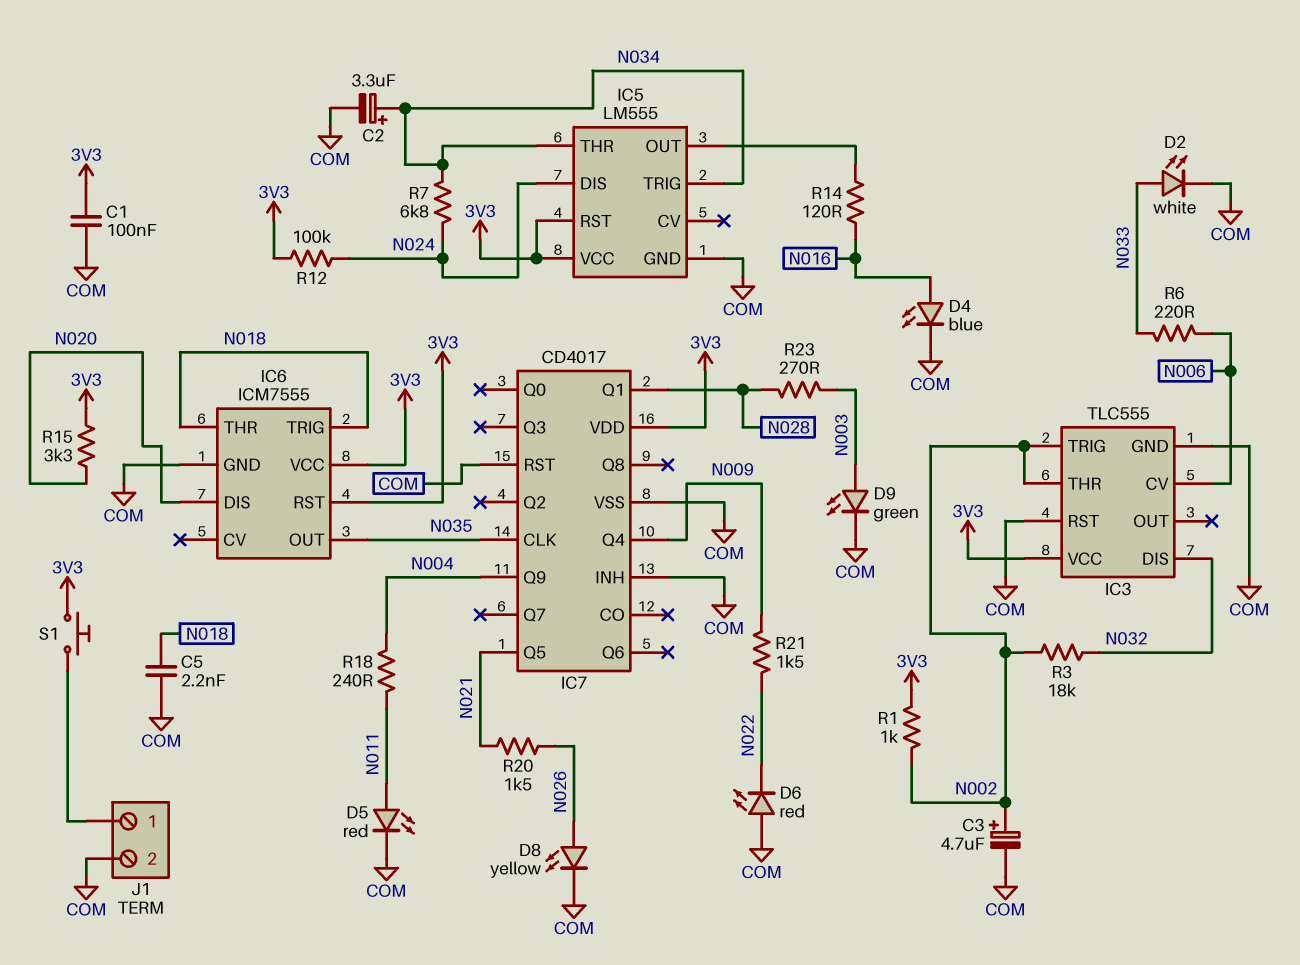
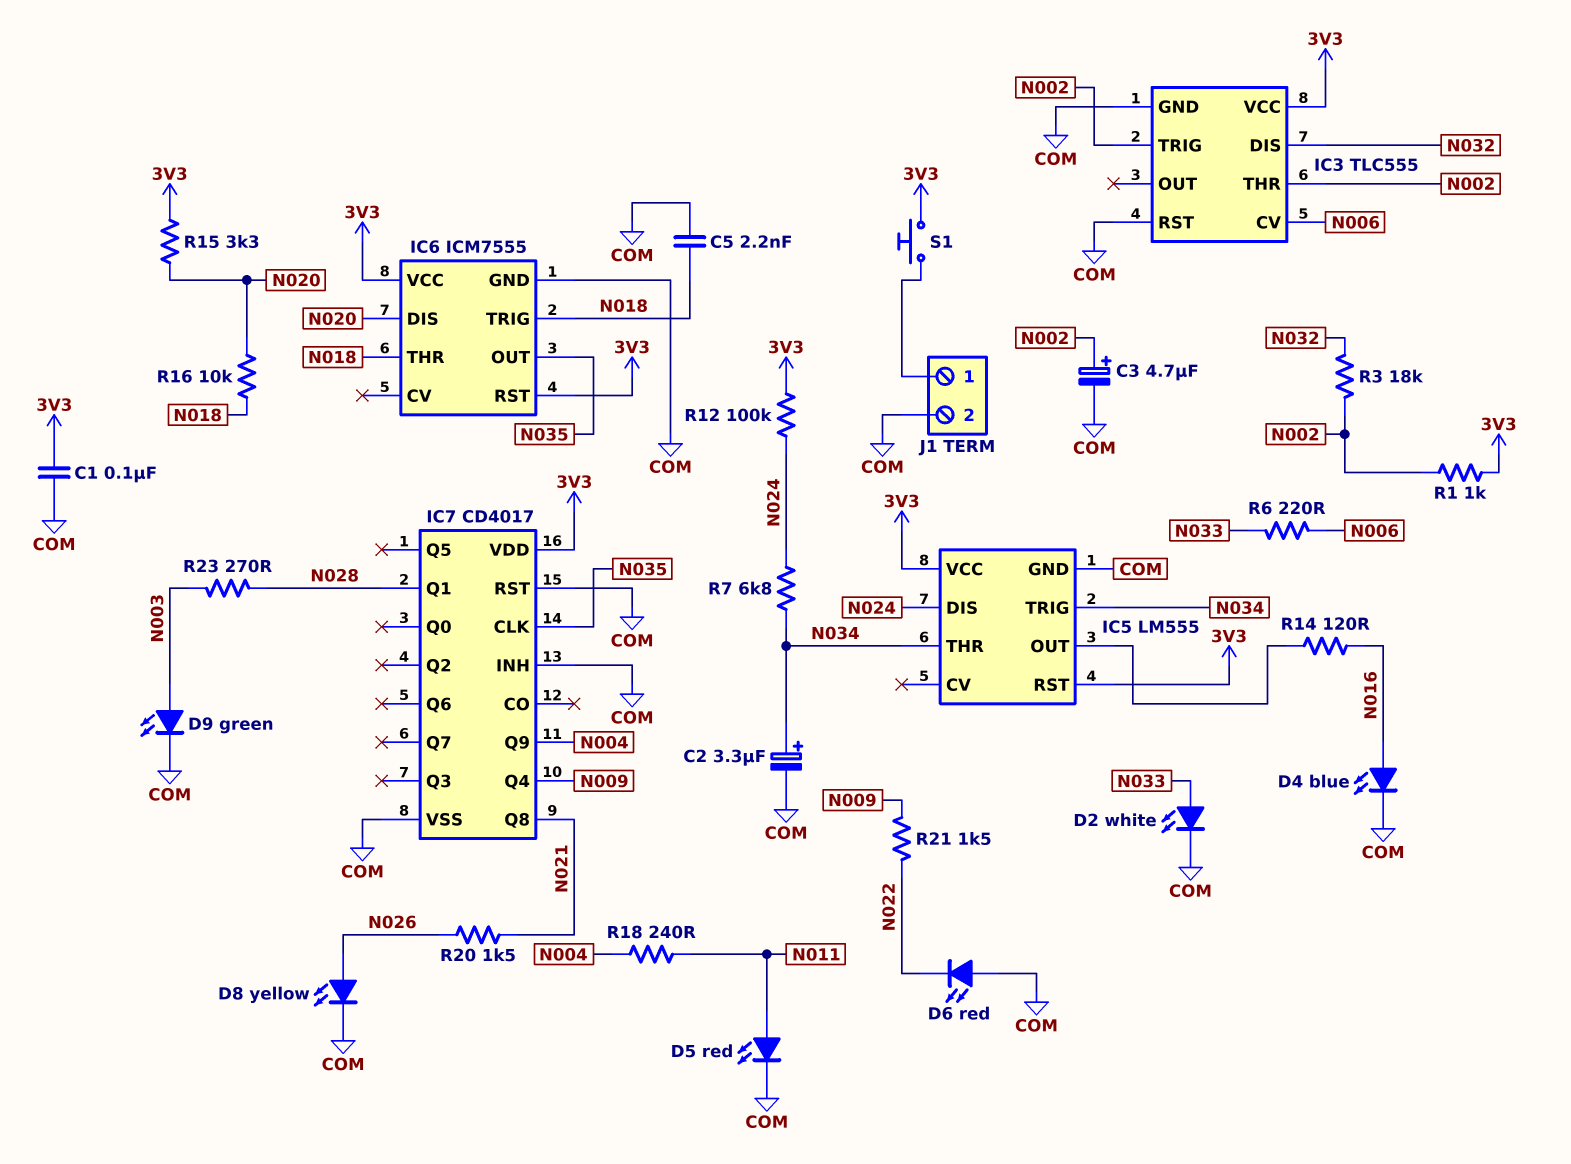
IC7 pin Q5: N021 -> none
IC7 pin Q8: none -> N021
R16: none -> 10k (N018, N020)

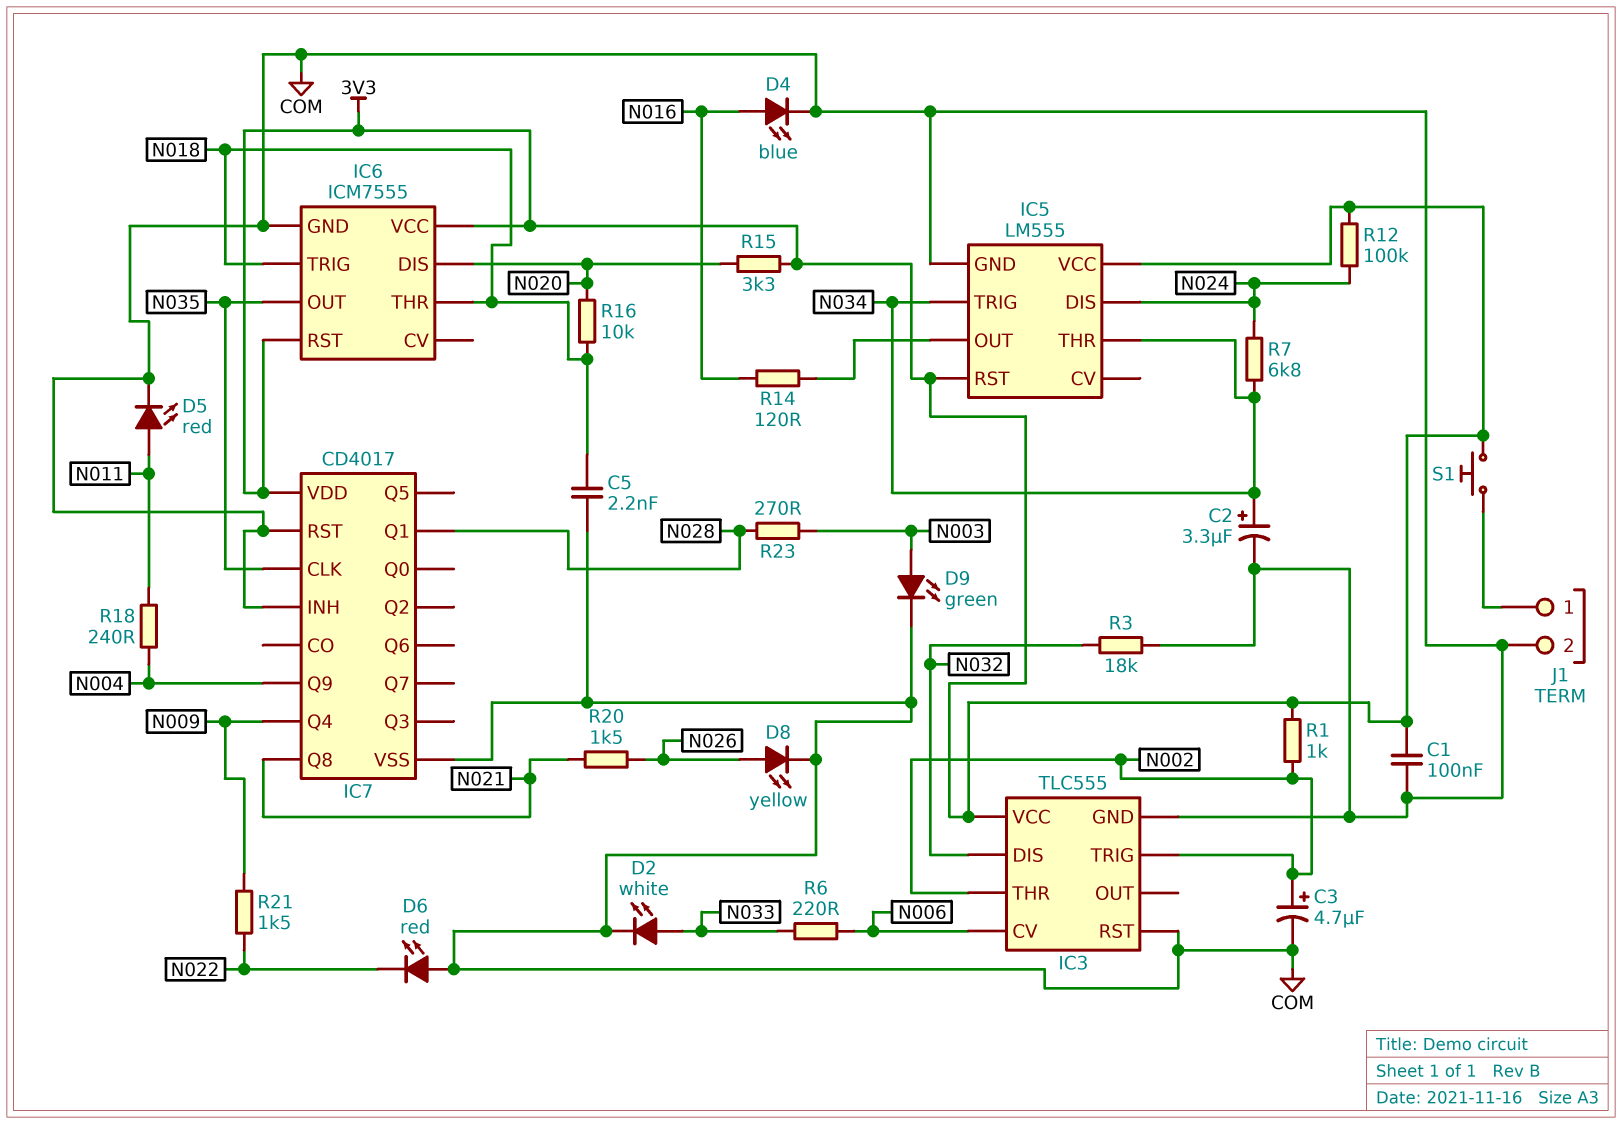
R3: 18k (N002, N032) -> 18k (COM, N032)

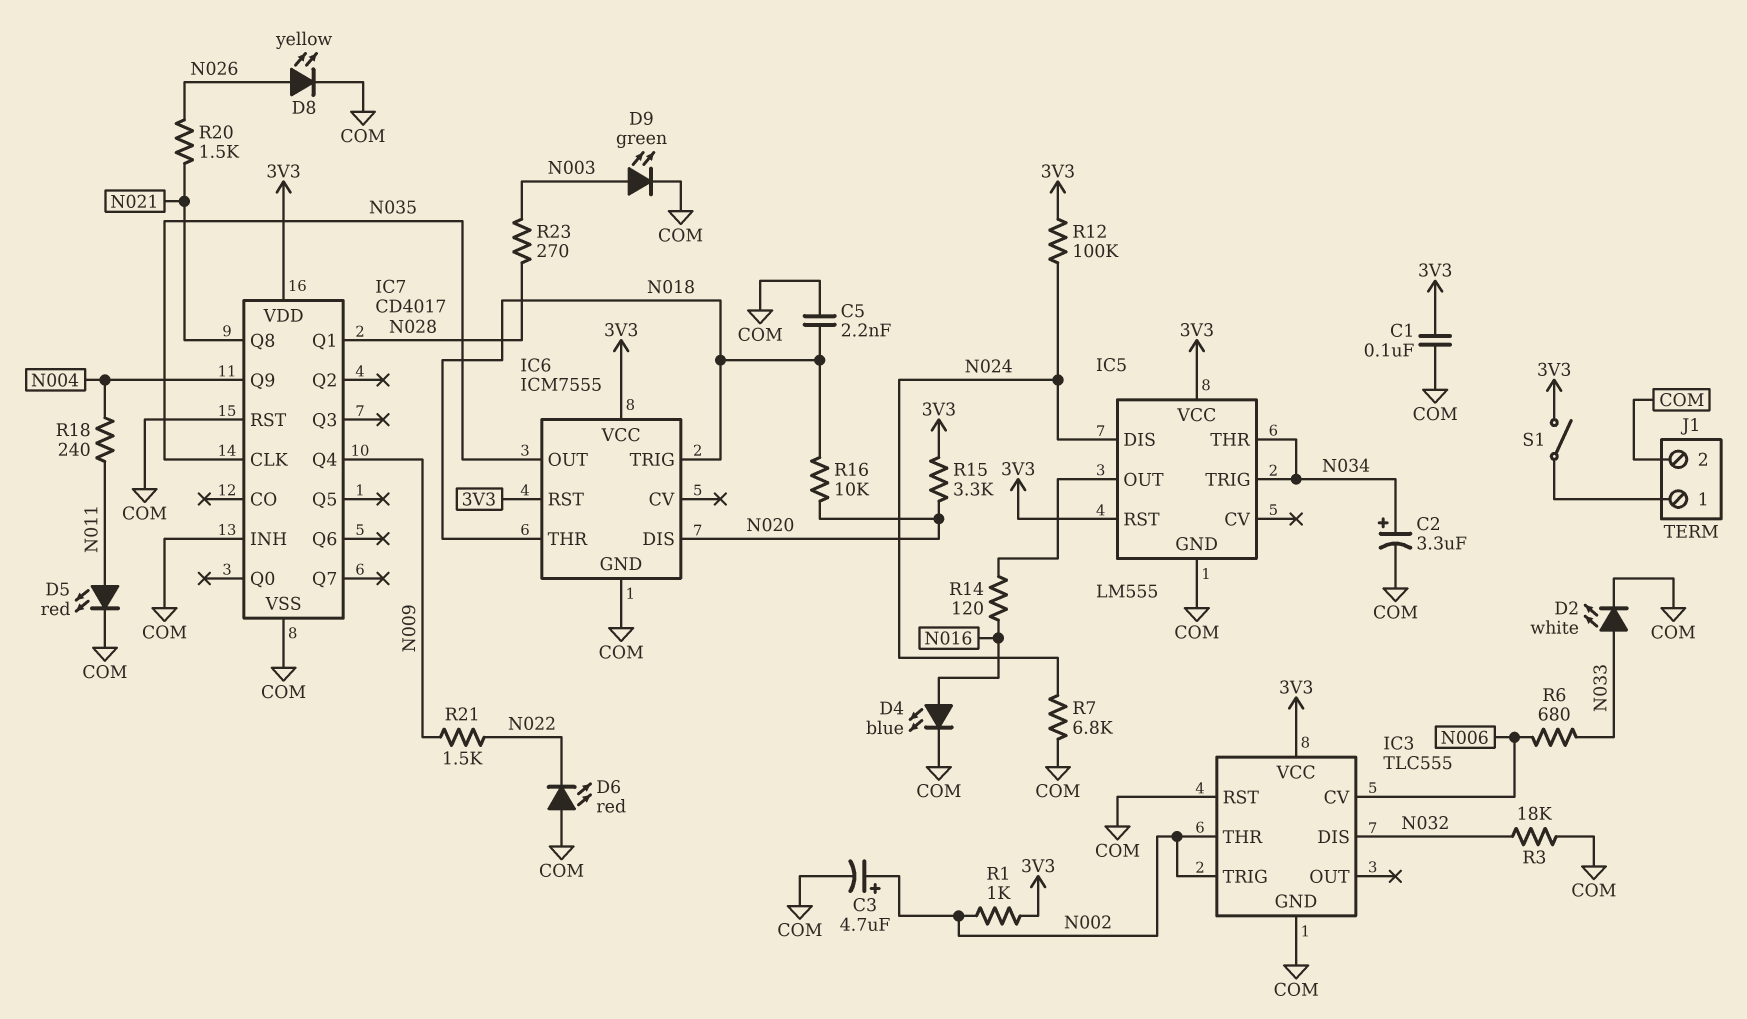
R6: 220 (N006, N033) -> 680 (N006, N033)
R7: 6.8k (N024, N034) -> 6.8k (COM, N024)
S1: button (3V3, J1/1) -> switch (3V3, J1/1)

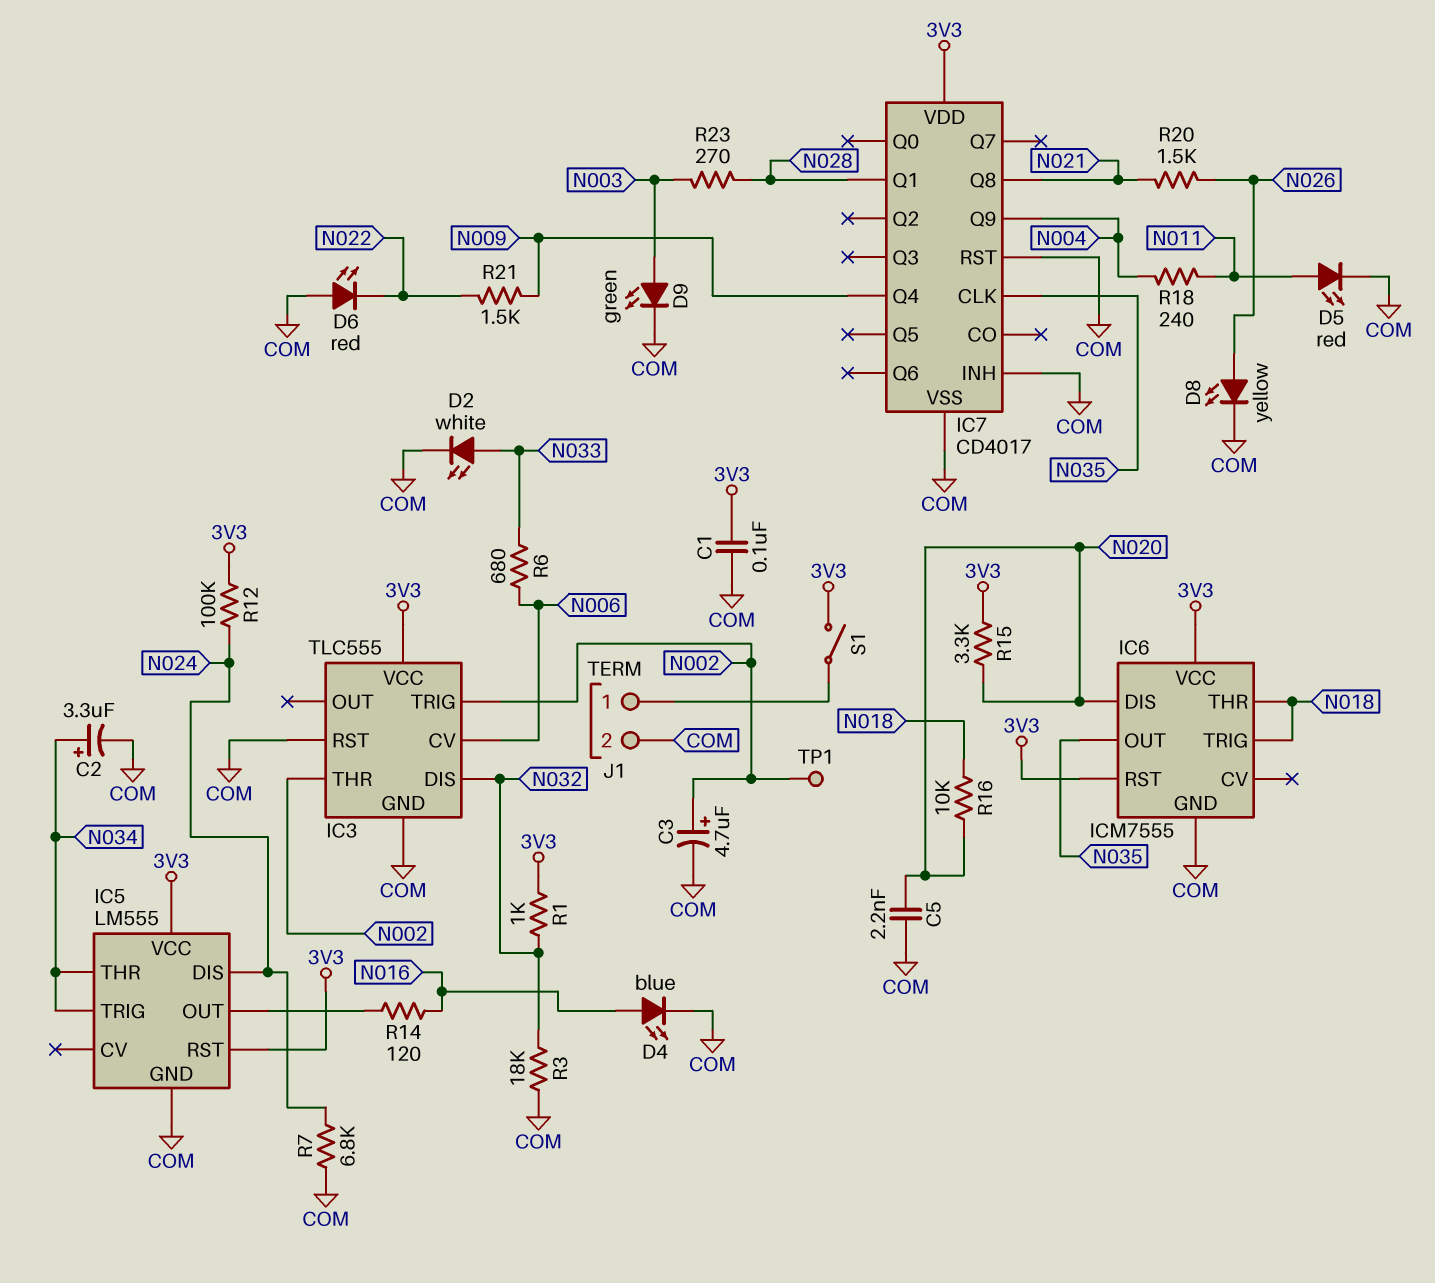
C5: 2.2nF (COM, N018) -> 2.2nF (COM, N020)
R1: 1k (3V3, N002) -> 1k (3V3, N032)
TP1: none -> test point (N002)

